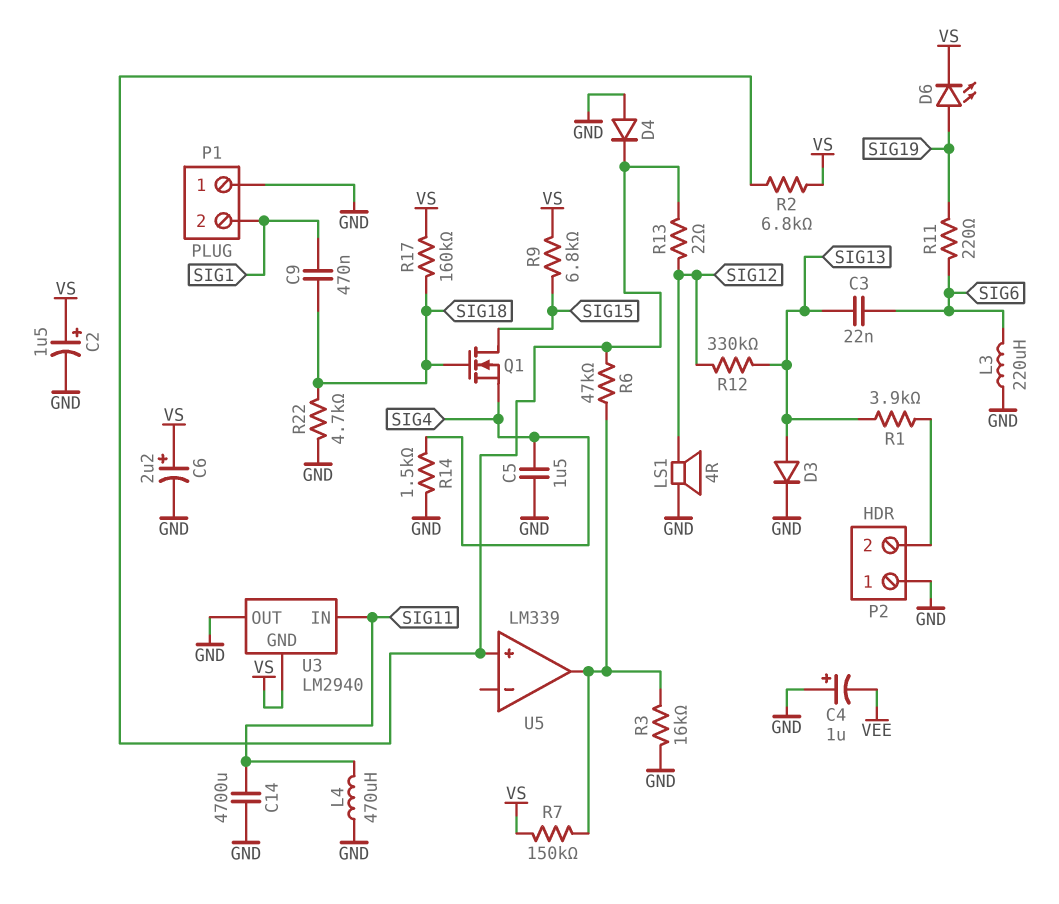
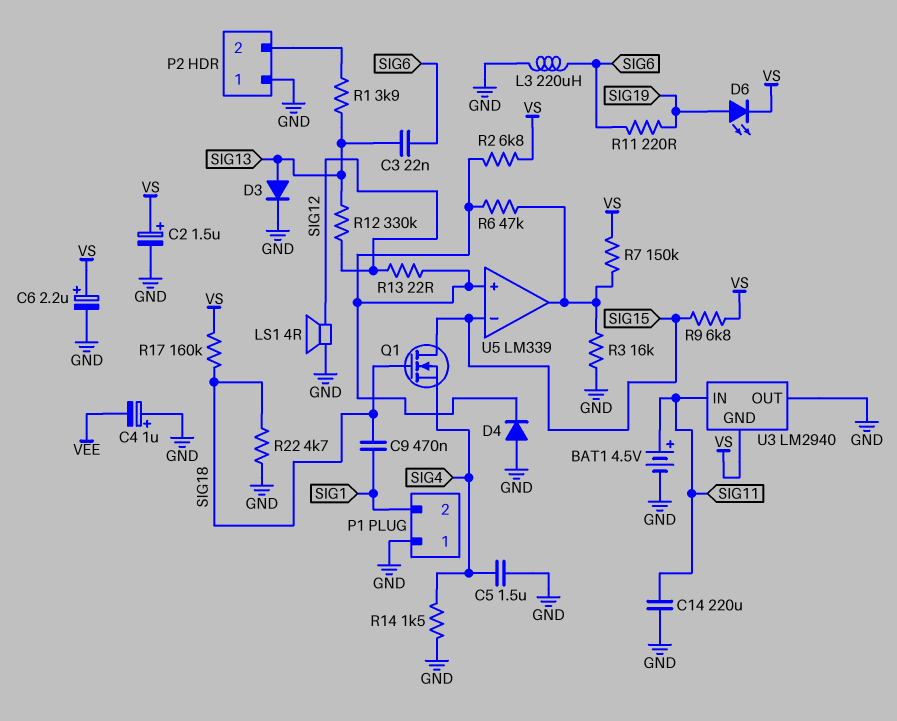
BAT1: none -> 4.5V (plus SIG11, minus GND)
C14: 4700uF (GND, SIG11) -> 220uF (GND, SIG11)
L4: 470uH (GND, SIG11) -> none
U5 pin in-: none -> SIG15

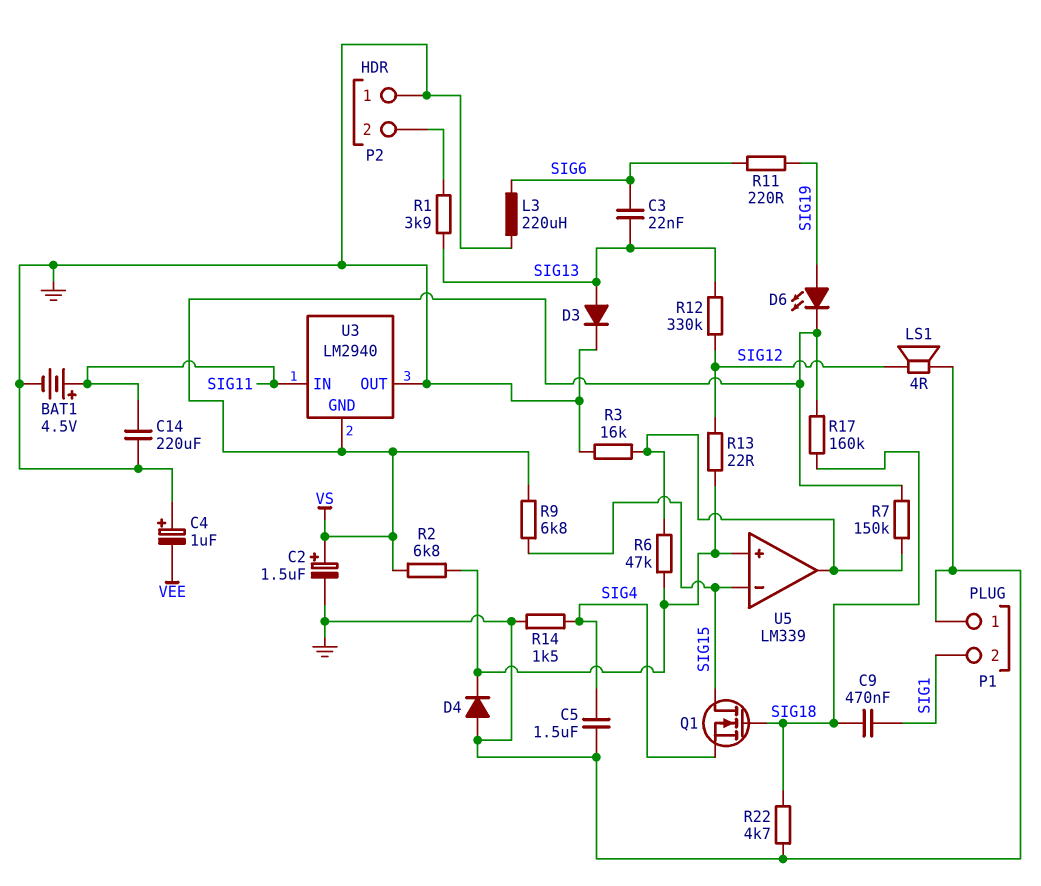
C6: 2.2uF (plus VS, minus GND) -> none

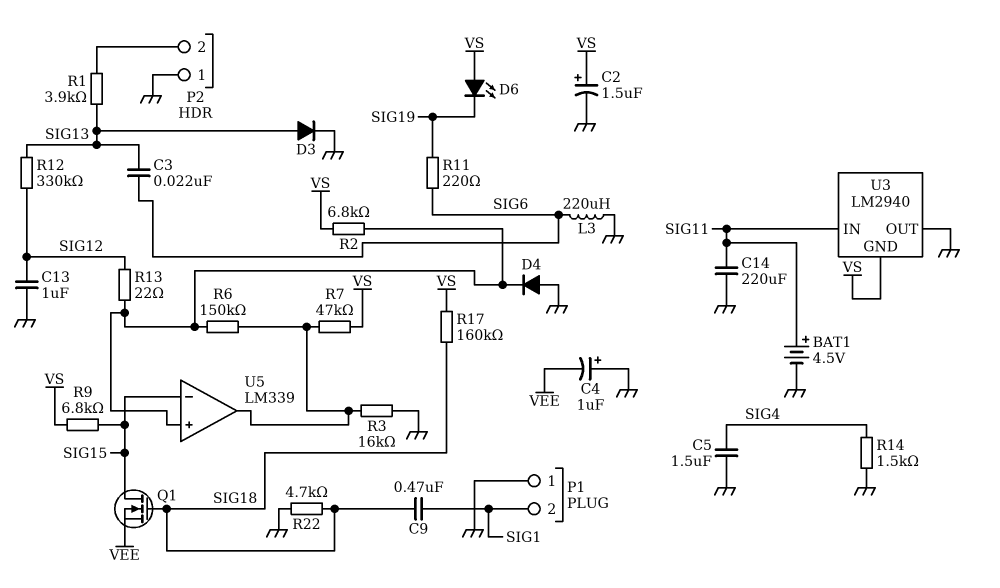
C13: none -> 1uF (GND, SIG12)
D6: LED (A SIG19, K VS) -> LED (A VS, K SIG19)
LS1: speaker 4R (GND, SIG12) -> none
Q1: NMOS (G SIG18, D SIG15, S SIG4) -> NMOS (G SIG18, D SIG15, S VEE)
R6: 47k (U5/in+, U5/out) -> 150k (U5/in+, U5/out)
R7: 150k (U5/out, VS) -> 47k (U5/out, VS)

